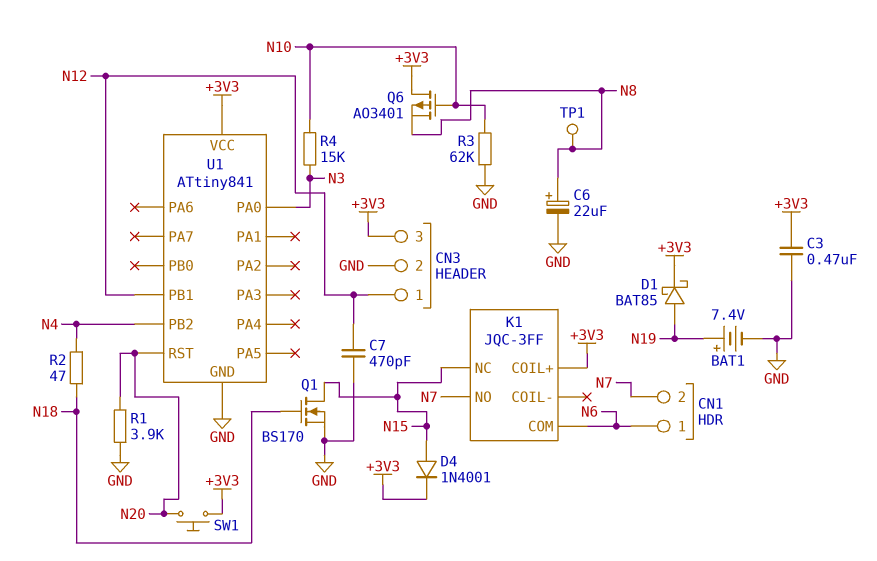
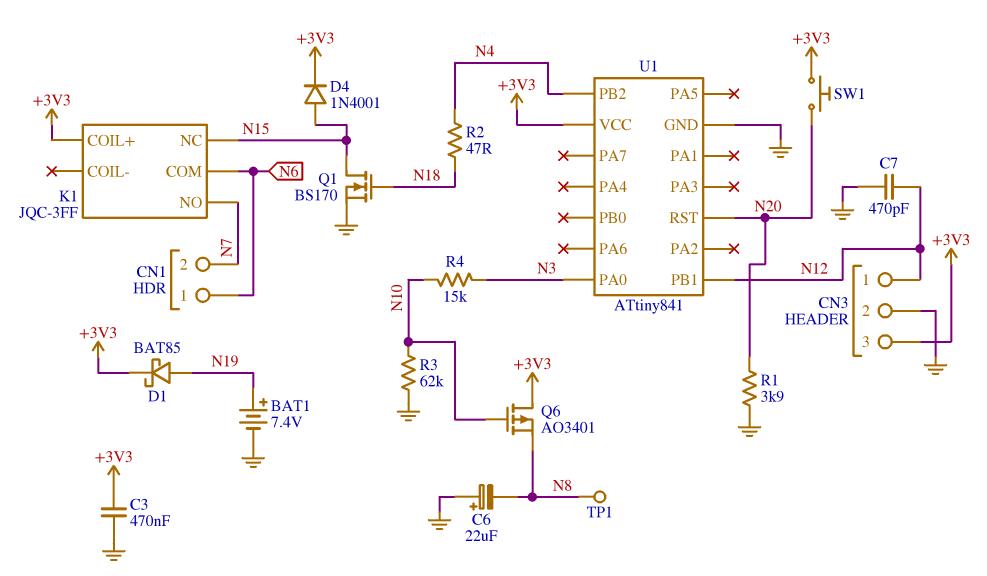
C6: 22uF (plus N8, minus GND) -> 22uF (plus GND, minus N8)

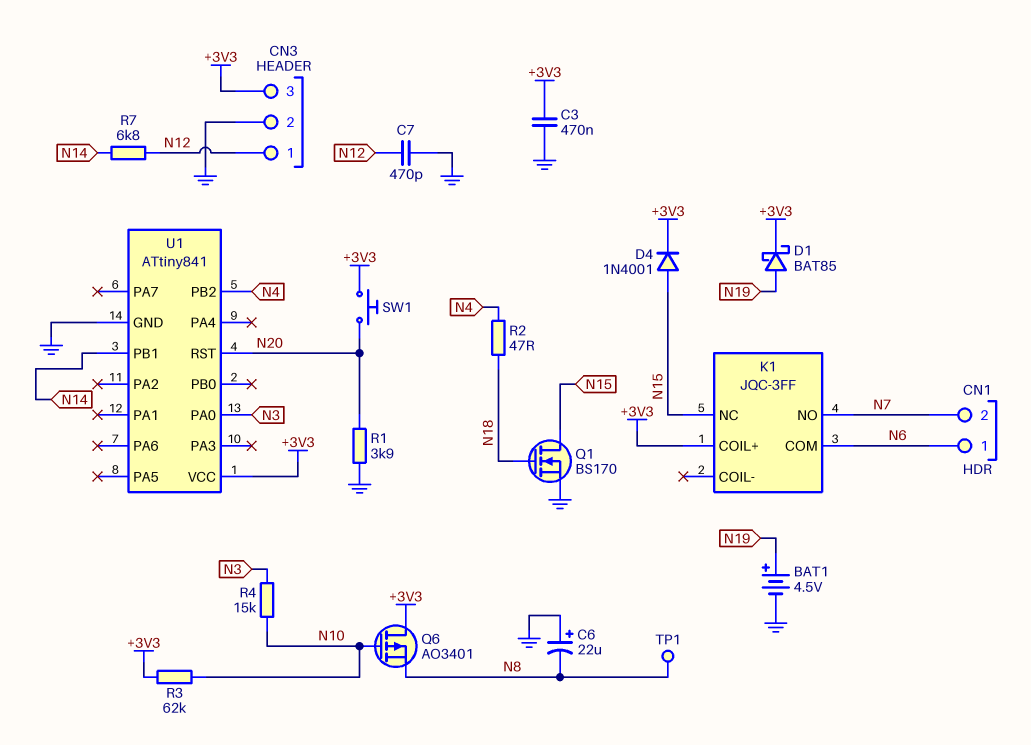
BAT1: 7.4V (plus N19, minus GND) -> 4.5V (plus N19, minus GND)
R3: 62k (GND, N10) -> 62k (+3V3, N10)
R7: none -> 6.8k (N12, N14)
U1 pin PB1: N12 -> N14

